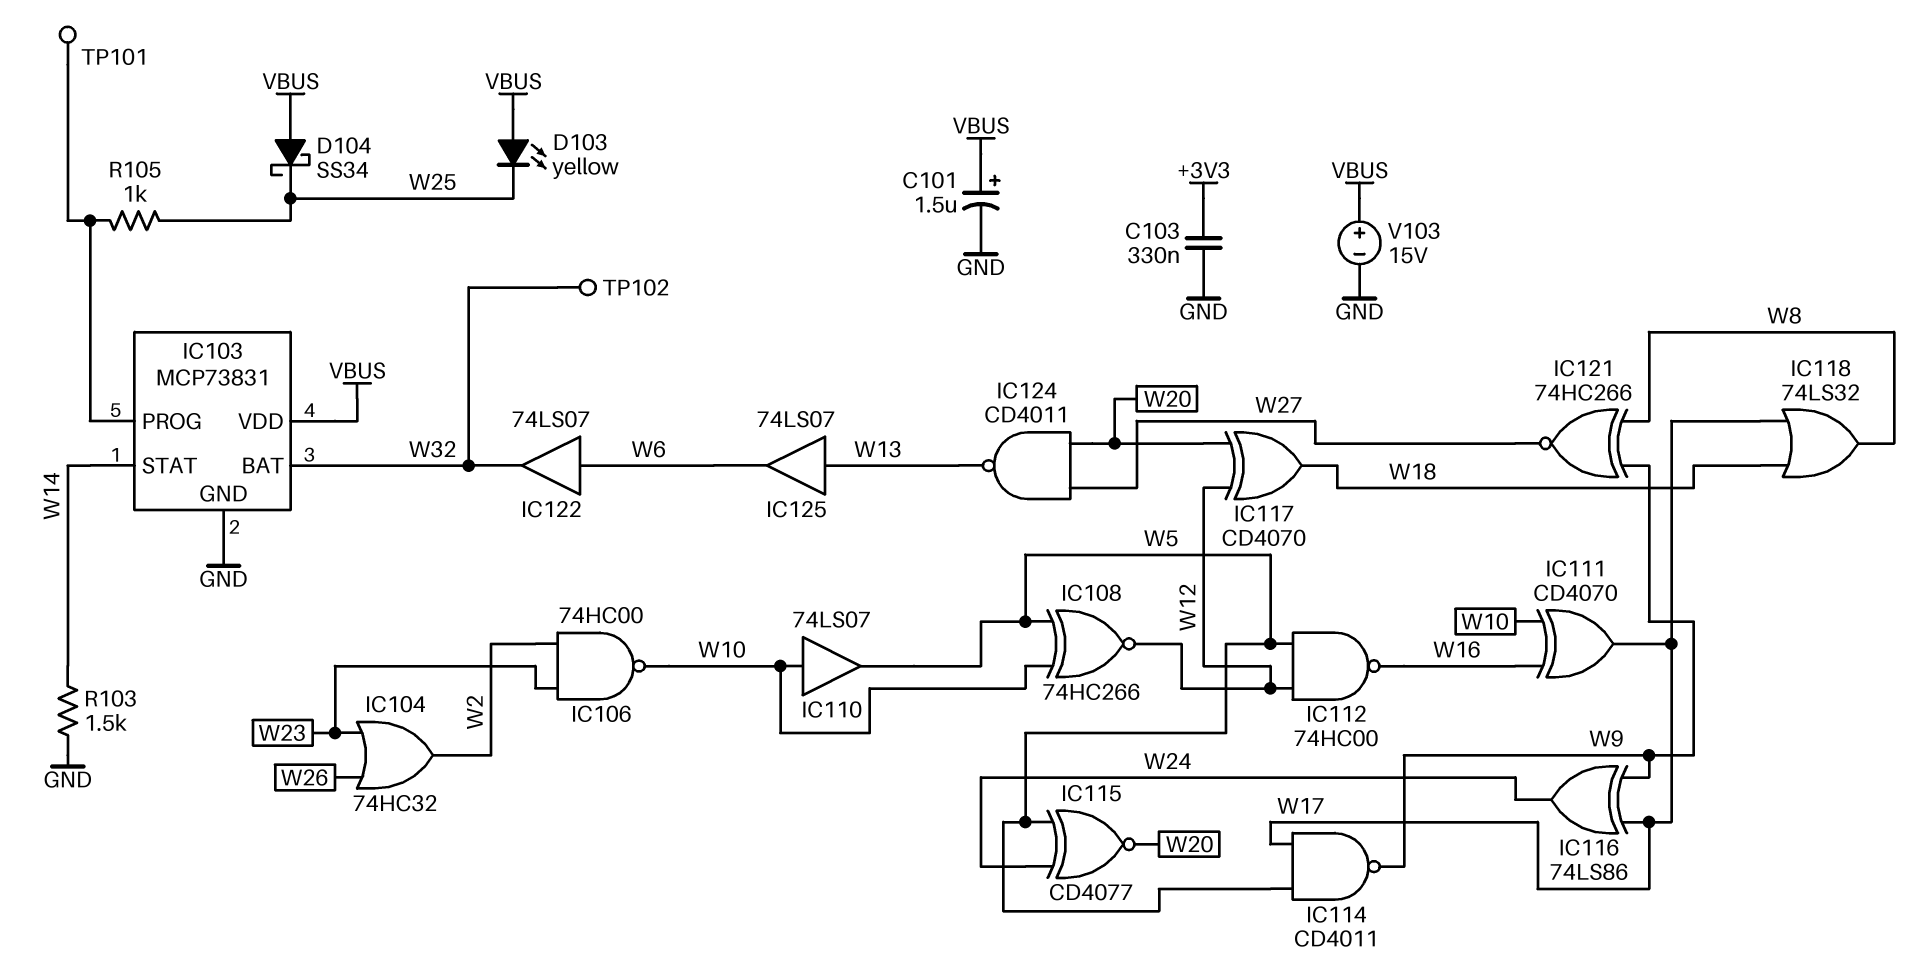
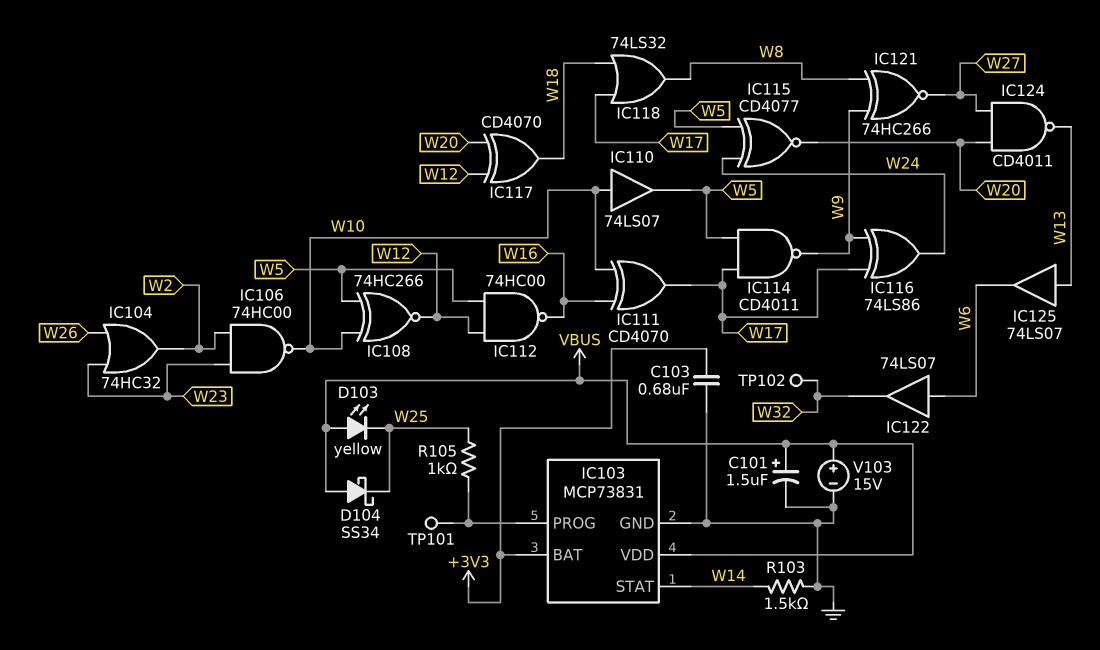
C103: 330nF (+3V3, GND) -> 680nF (+3V3, GND)
IC103 pin BAT: W32 -> +3V3

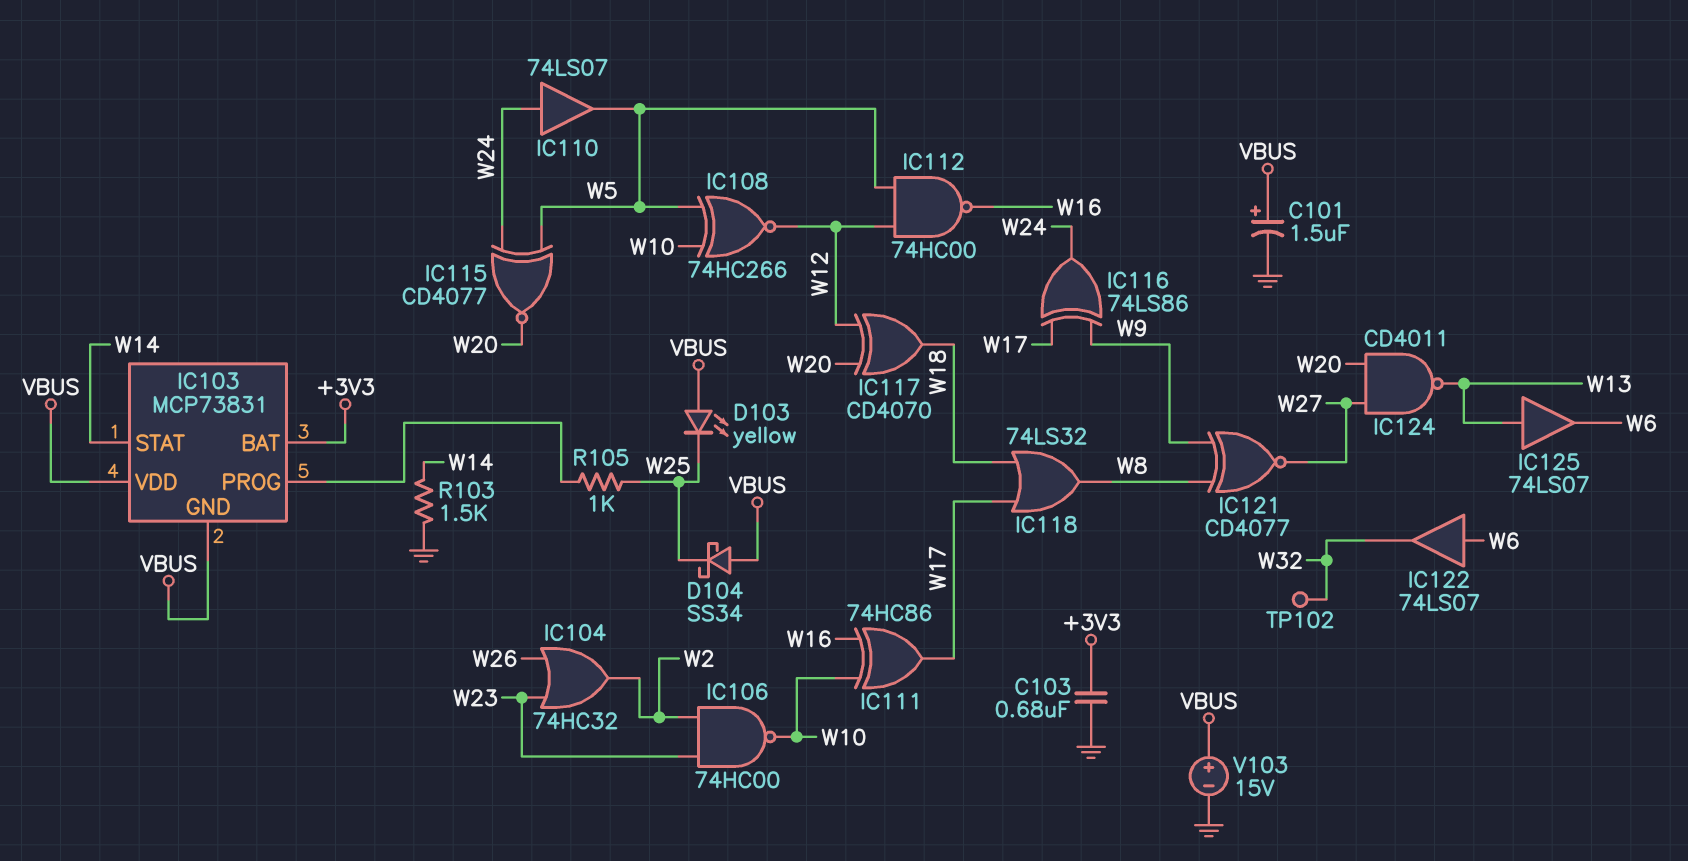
IC103 pin GND: GND -> VBUS
IC110: buffer 74LS07 (in W10, out W5) -> buffer 74LS07 (in W24, out W5)
IC111: XOR CD4070 (in W10, in W16, out W17) -> XOR 74HC86 (in W10, in W16, out W17)
IC114: NAND CD4011 (in W5, in W17, out W9) -> none
IC121: XNOR 74HC266 (in W8, in W9, out W27) -> XNOR CD4077 (in W8, in W9, out W27)
TP101: test point (IC103/PROG) -> none

